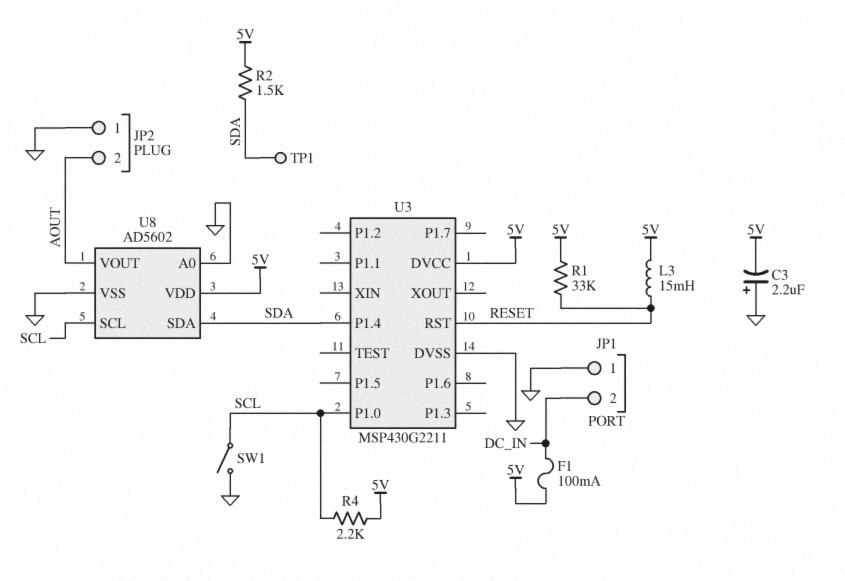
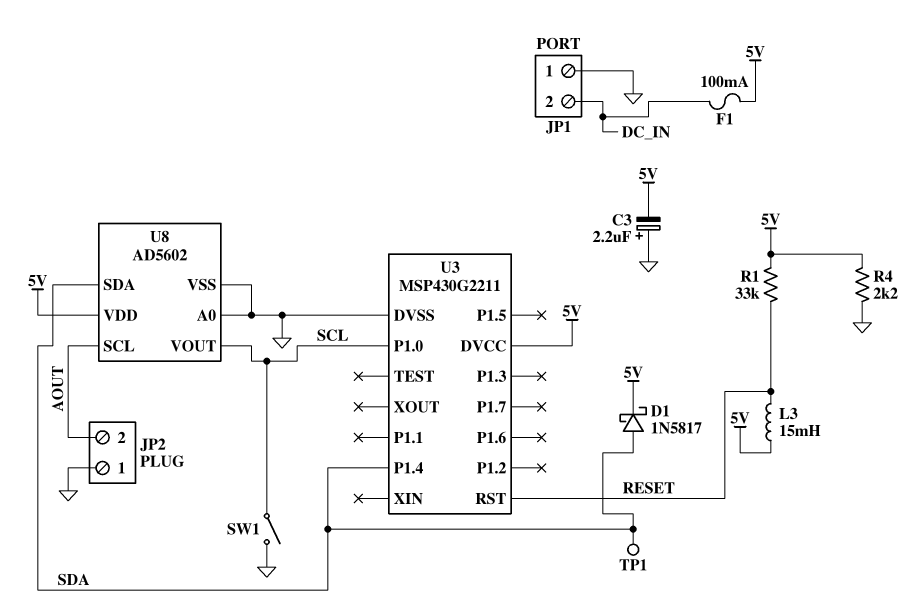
D1: none -> schottky 1N5817 (A SDA, K 5V)
R2: 1.5k (5V, SDA) -> none
R4: 2.2k (5V, SCL) -> 2.2k (5V, GND)
U8 pin SCL: SCL -> AOUT
U8 pin VOUT: AOUT -> SCL

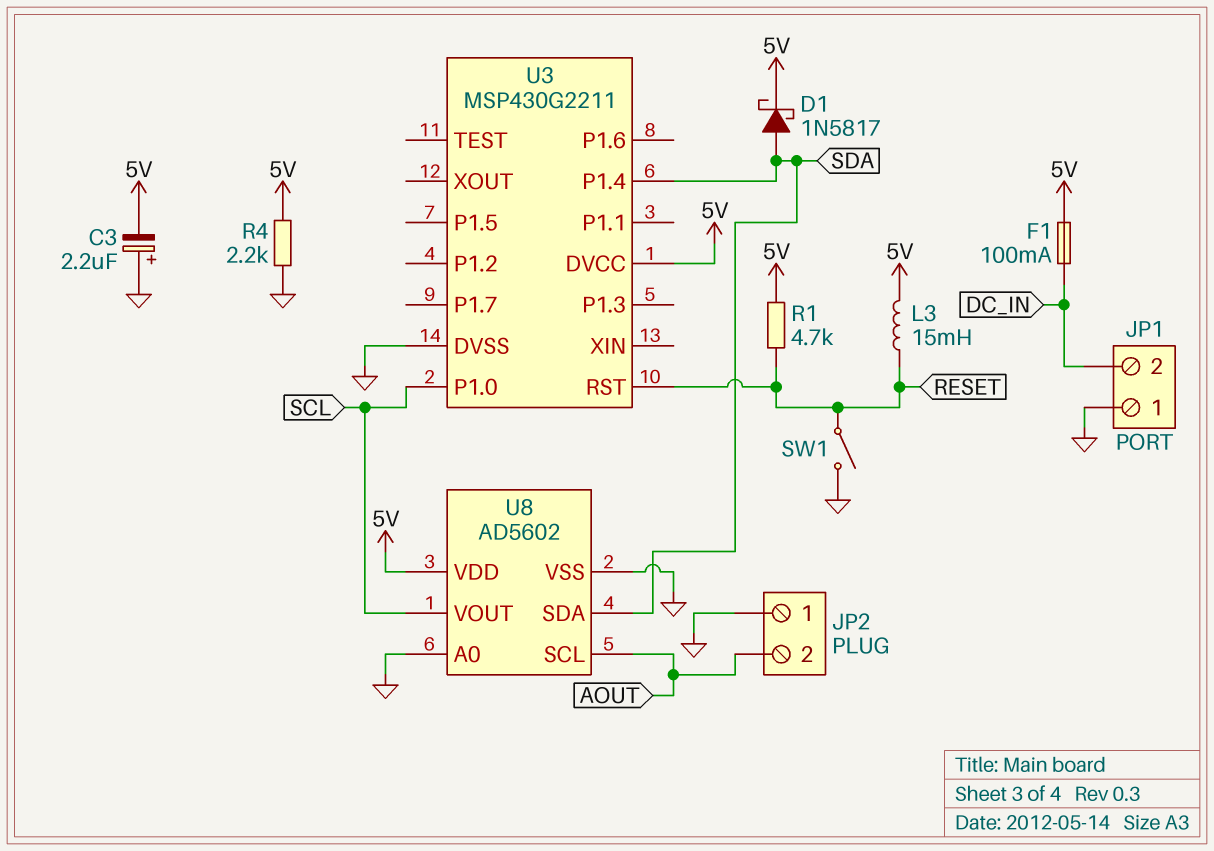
R1: 33k (5V, RESET) -> 4.7k (5V, RESET)
SW1: switch (GND, SCL) -> switch (GND, RESET)
TP1: test point (SDA) -> none

